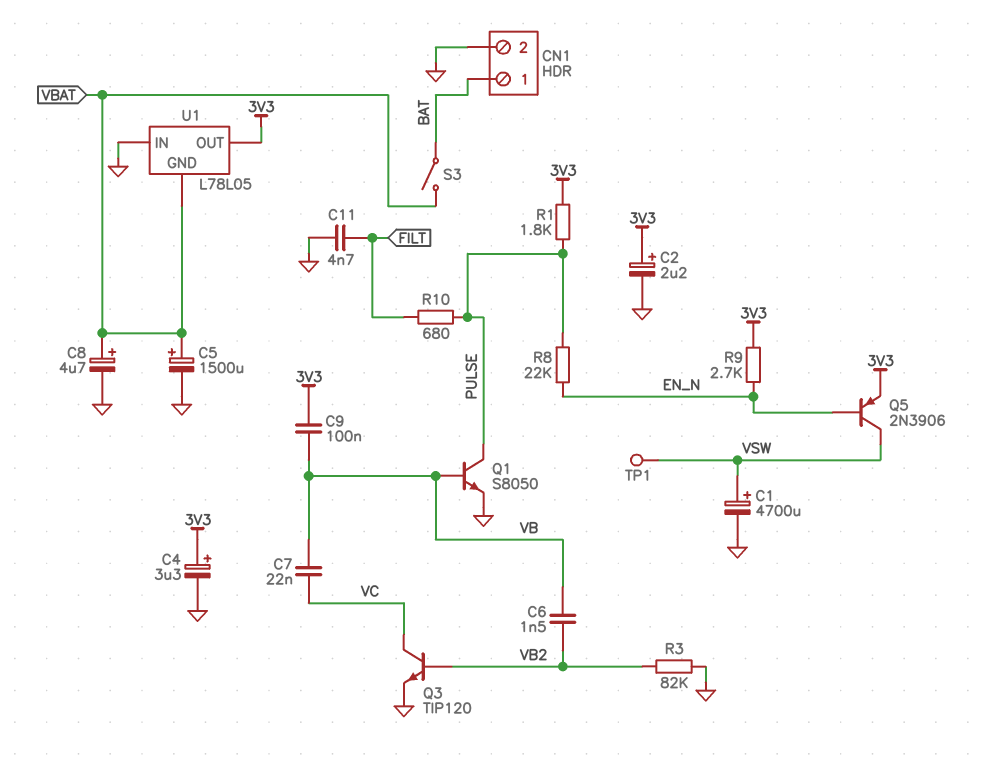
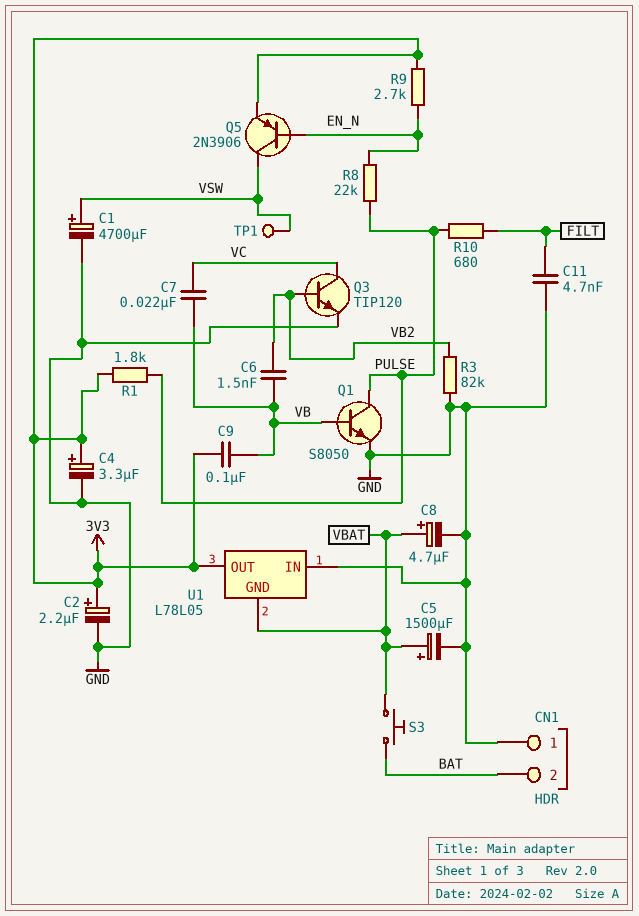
CN1 pin 1: BAT -> GND
CN1 pin 2: GND -> BAT
S3: switch (BAT, VBAT) -> button (BAT, VBAT)

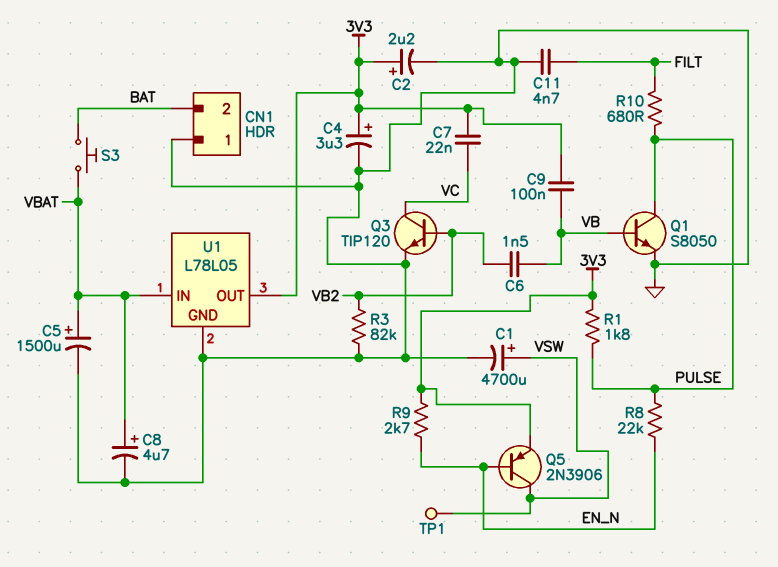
C7: 22nF (VB, VC) -> 22nF (3V3, VC)
U1 pin GND: VBAT -> GND
U1 pin IN: GND -> VBAT

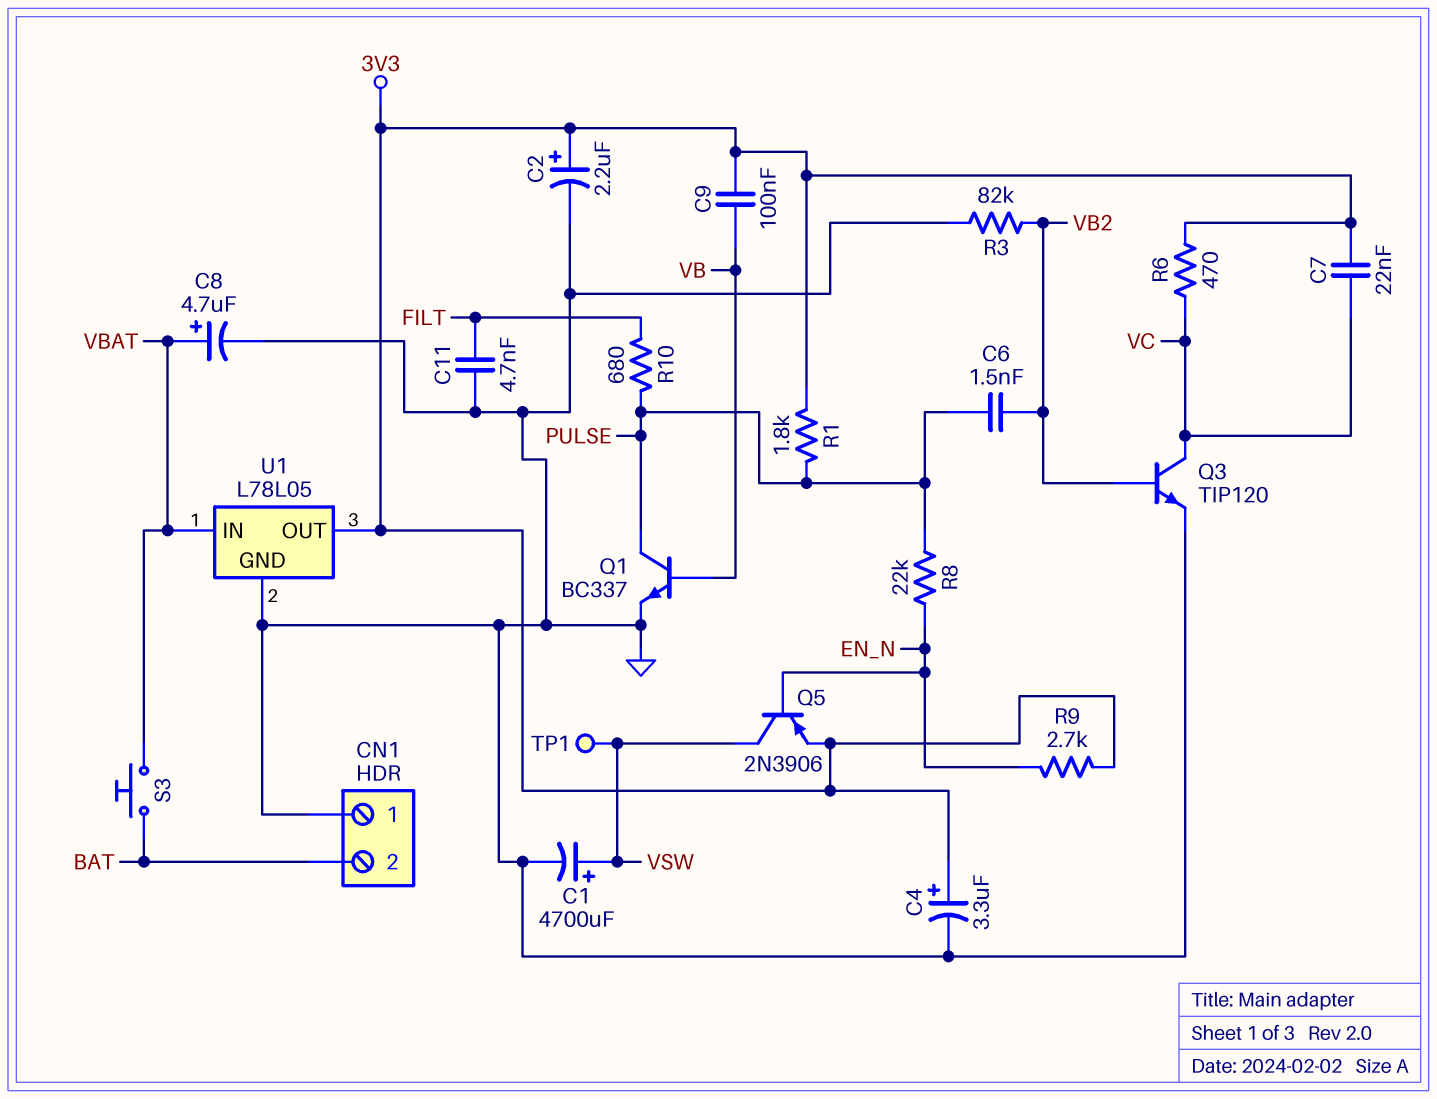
C5: 1500uF (plus VBAT, minus GND) -> none
C6: 1.5nF (VB, VB2) -> 1.5nF (PULSE, VB2)
Q1: NPN S8050 (B VB, C PULSE, E GND) -> NPN BC337 (B VB, C PULSE, E GND)
R6: none -> 470 (3V3, VC)

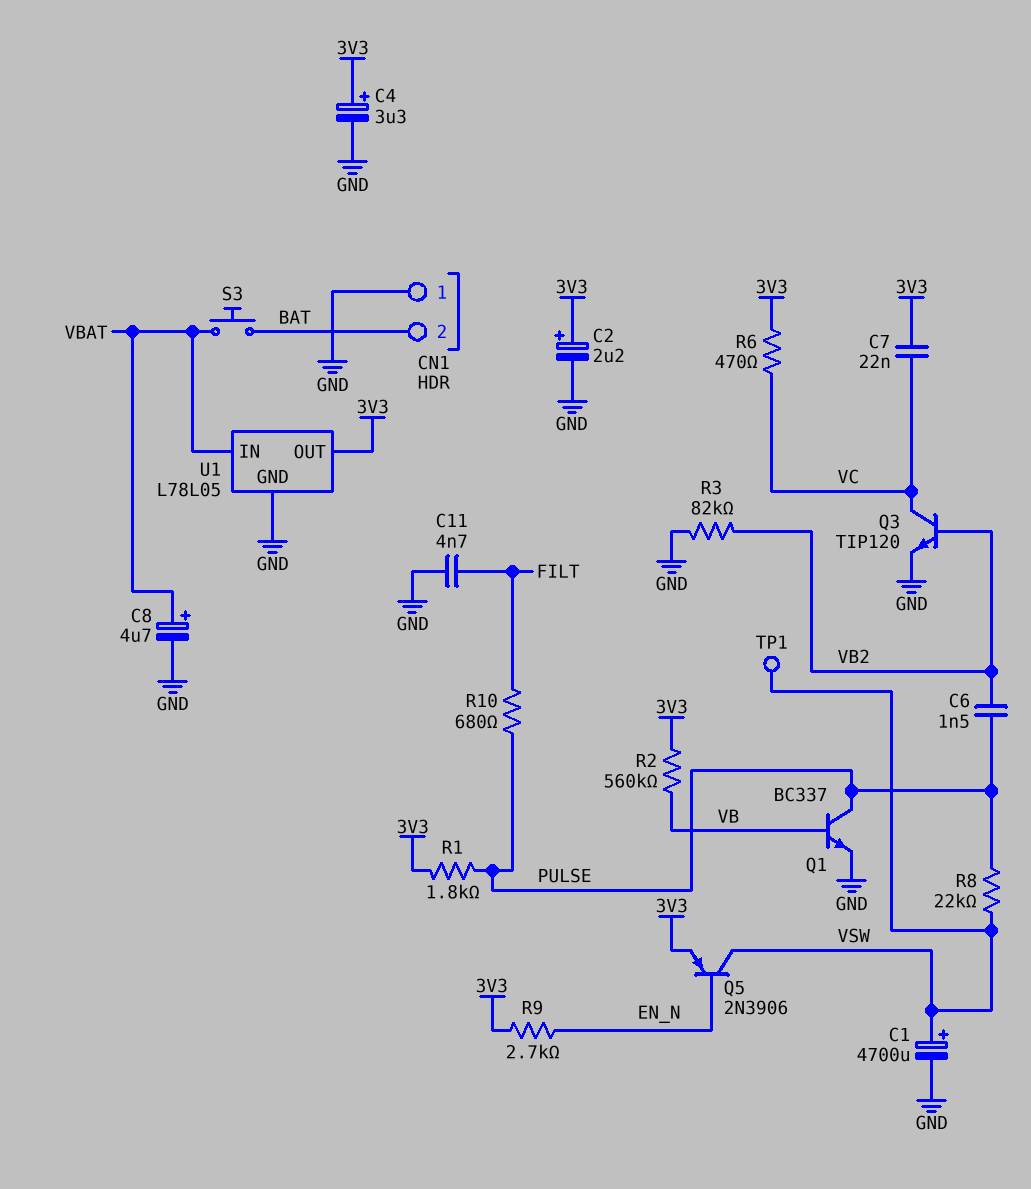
C9: 100nF (3V3, VB) -> none
R2: none -> 560k (3V3, VB)
R8: 22k (EN_N, PULSE) -> 22k (PULSE, VSW)

